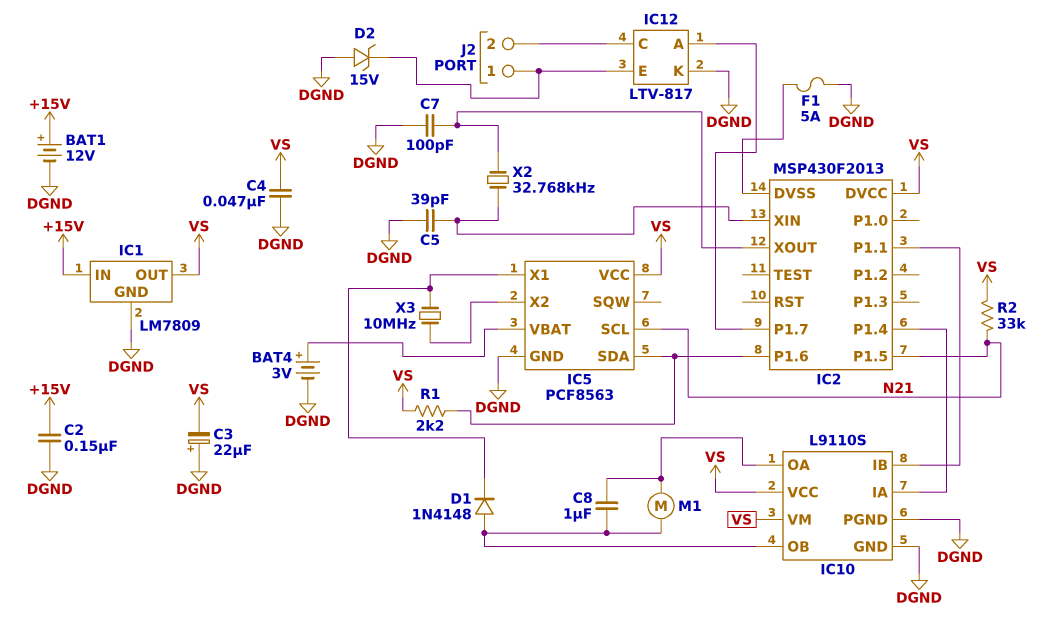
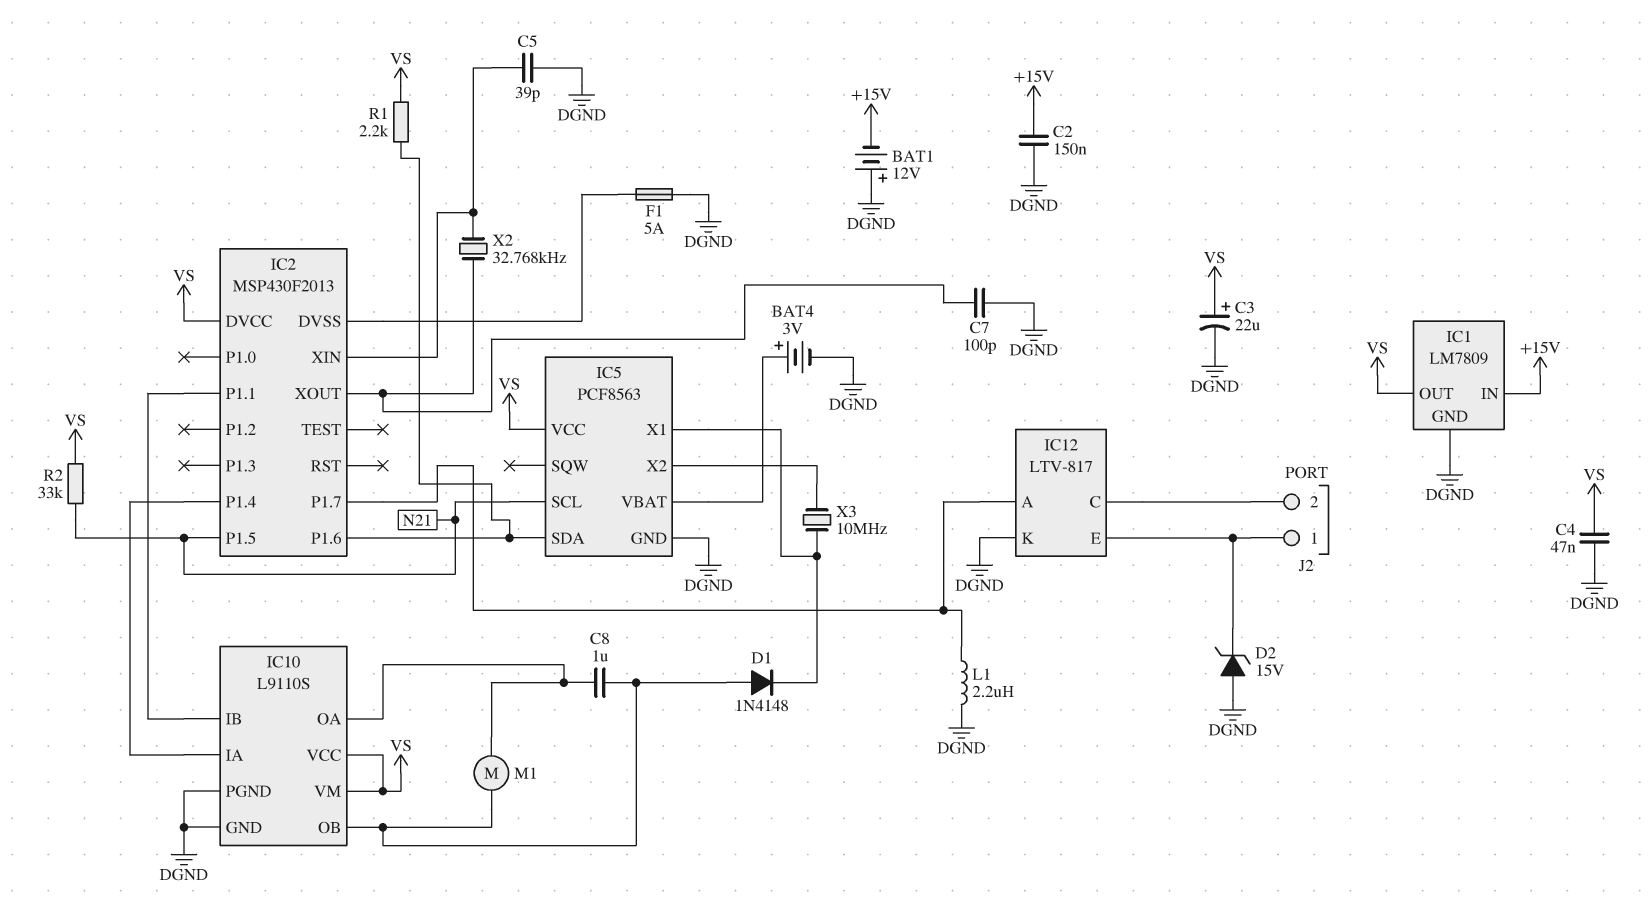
BAT1: 12V (plus +15V, minus DGND) -> 12V (plus DGND, minus +15V)
C3: 22uF (plus DGND, minus VS) -> 22uF (plus VS, minus DGND)
L1: none -> 2.2uH (DGND, IC2/P1.7)

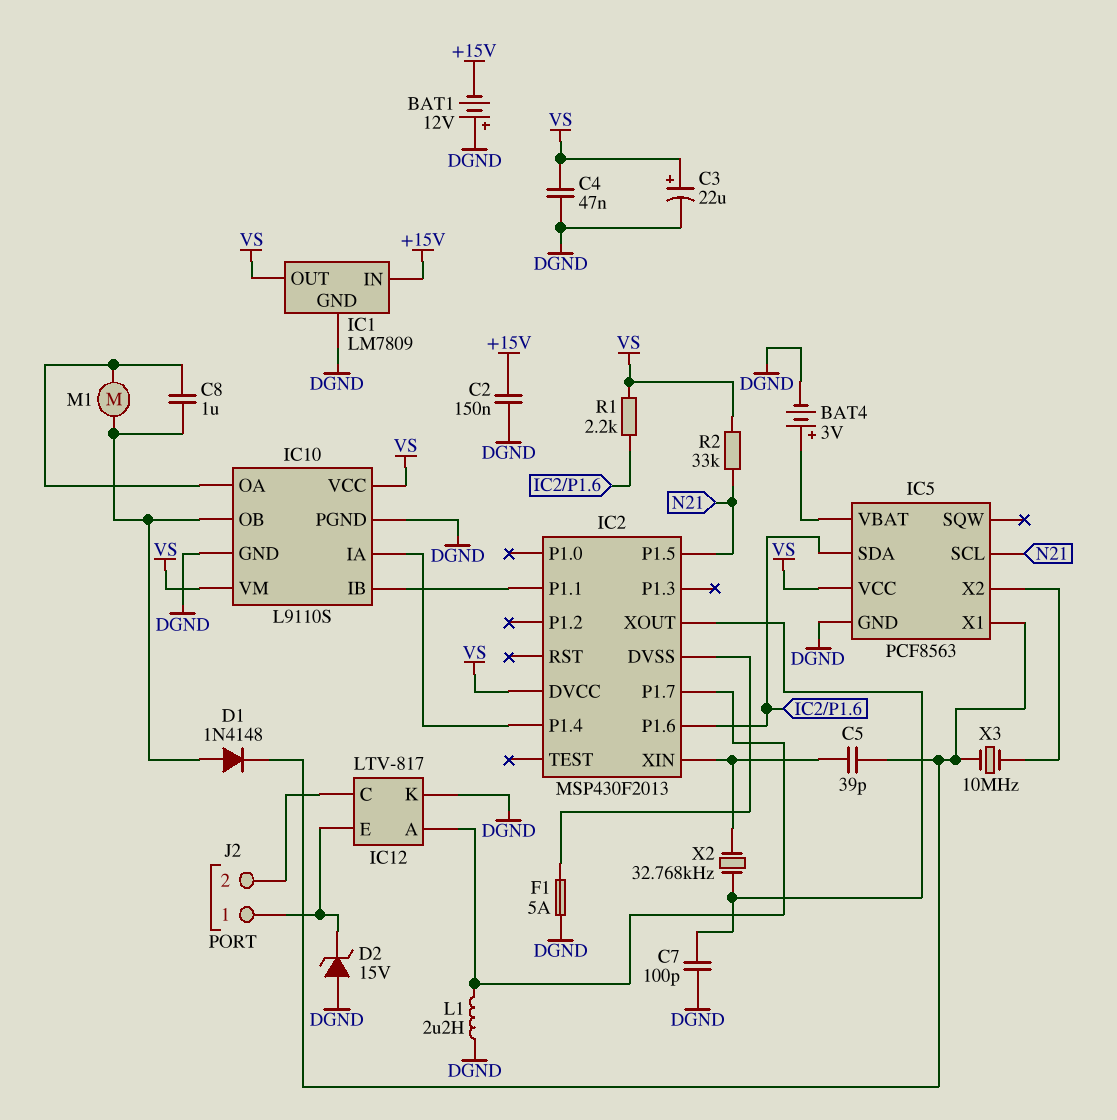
C5: 39pF (DGND, IC2/XIN) -> 39pF (IC2/XIN, IC5/X1)

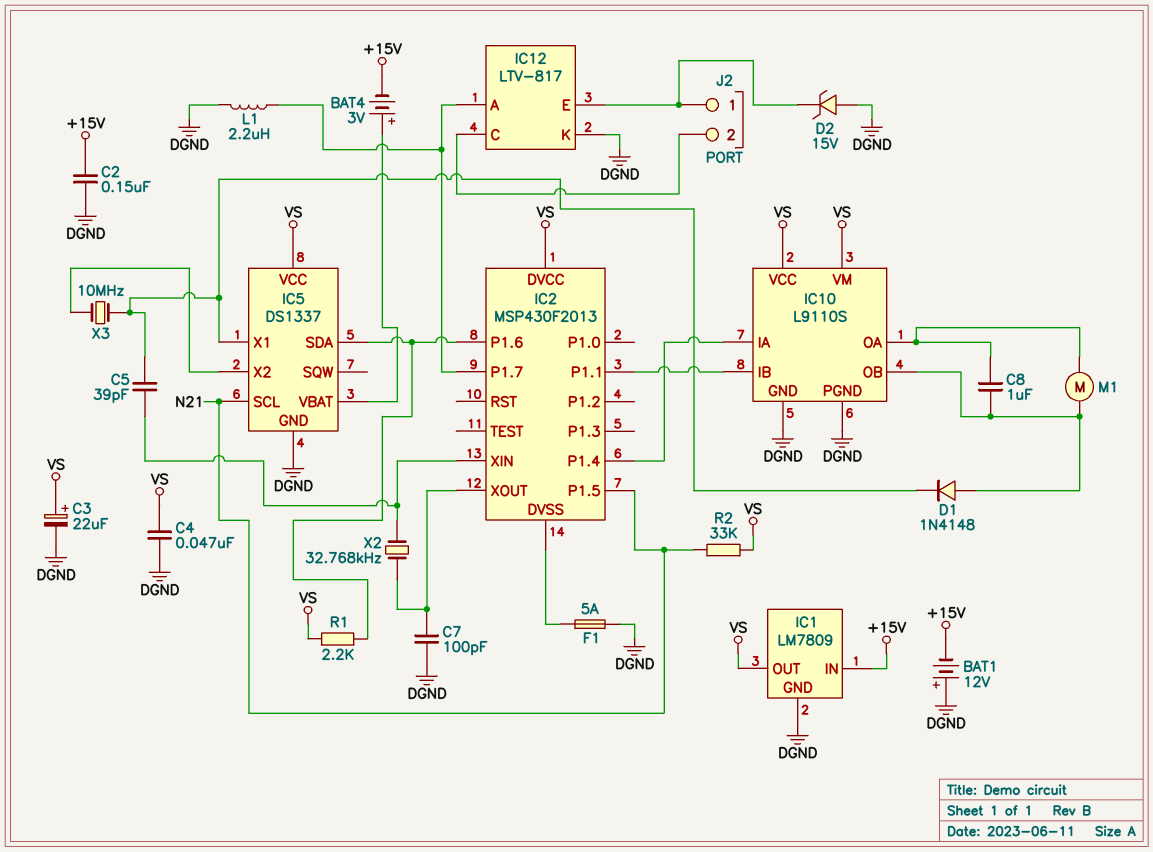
BAT4: 3V (plus IC5/VBAT, minus DGND) -> 3V (plus IC5/VBAT, minus +15V)
IC5: PCF8563 -> DS1337

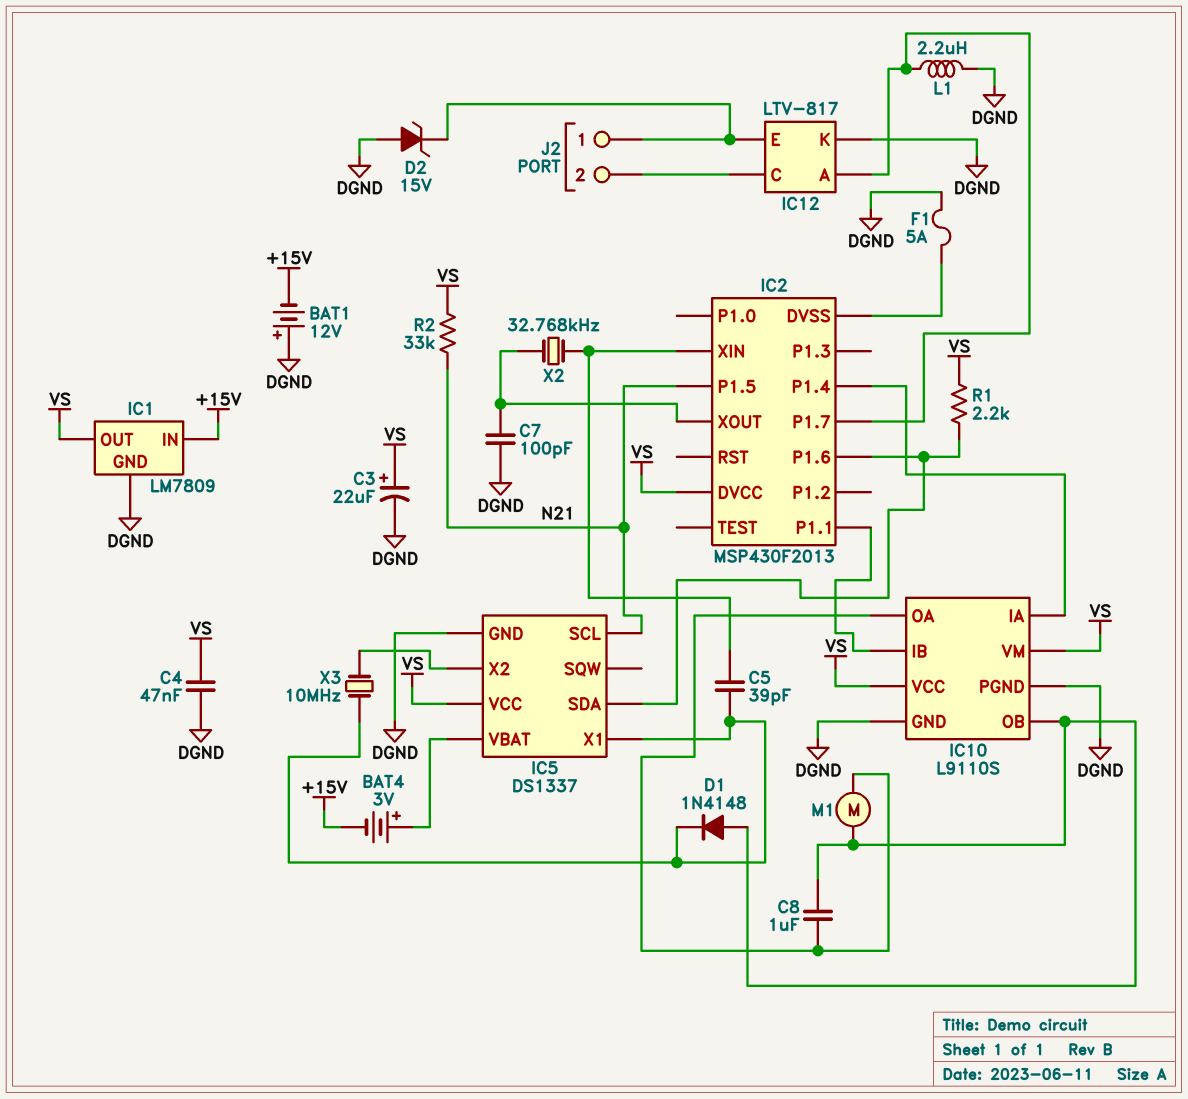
C2: 150nF (+15V, DGND) -> none

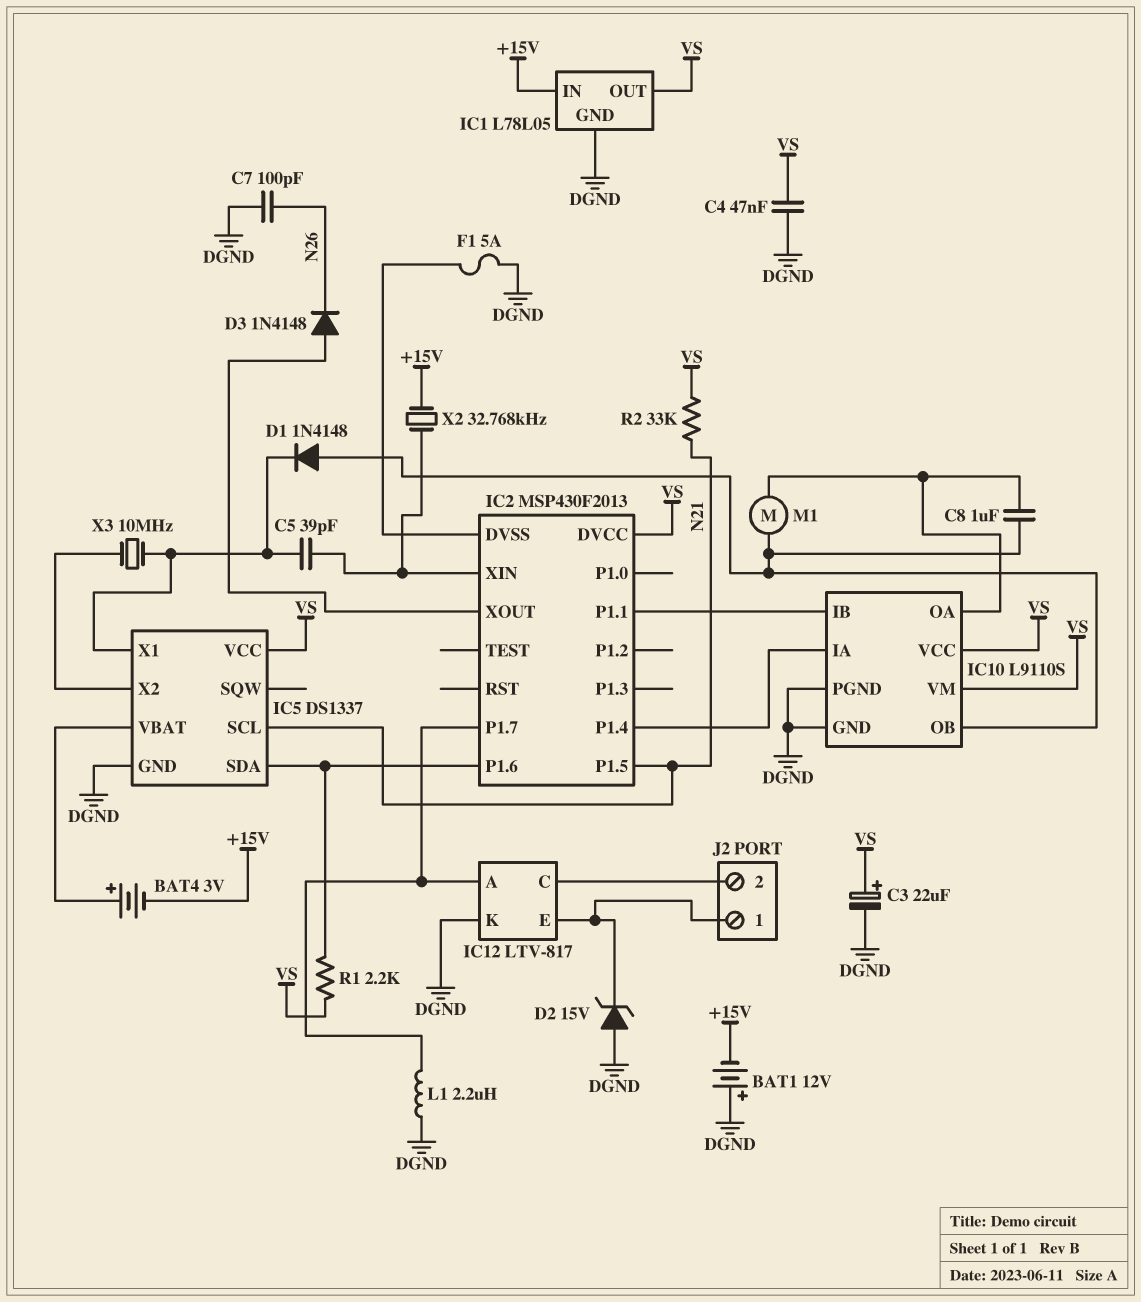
C7: 100pF (DGND, IC2/XOUT) -> 100pF (DGND, N26)
D3: none -> diode 1N4148 (A IC2/XOUT, K N26)
IC1: LM7809 -> L78L05
X2: 32.768kHz (IC2/XIN, IC2/XOUT) -> 32.768kHz (+15V, IC2/XIN)

